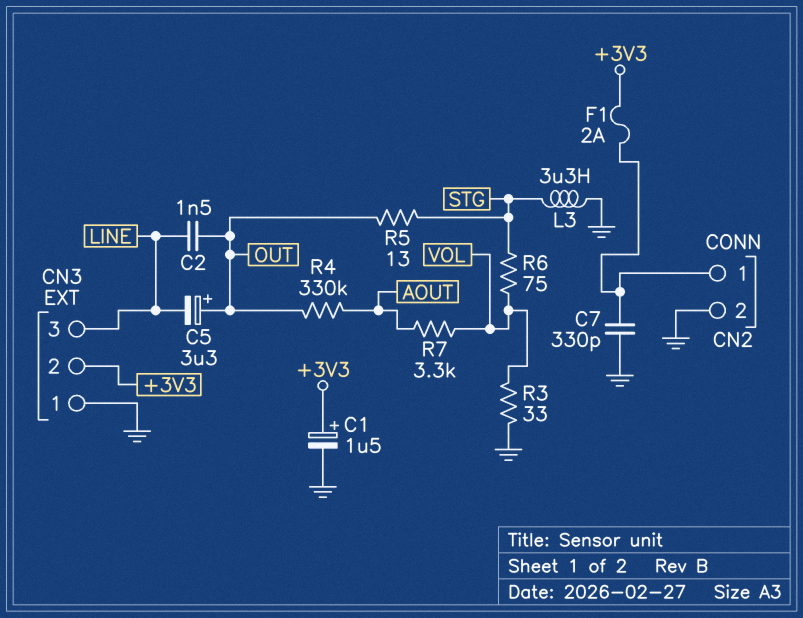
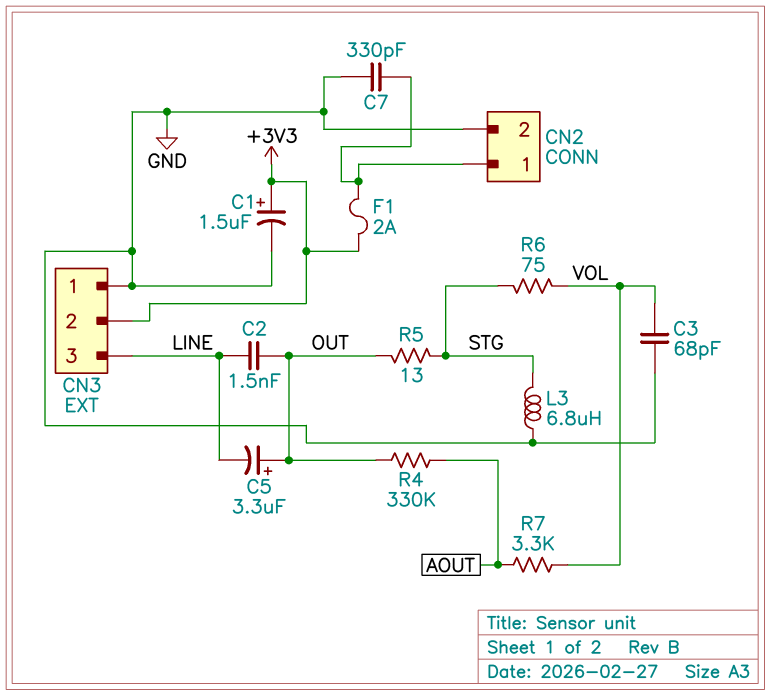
C3: none -> 68pF (GND, VOL)
L3: 3.3uH (GND, STG) -> 6.8uH (GND, STG)
R3: 33 (GND, VOL) -> none

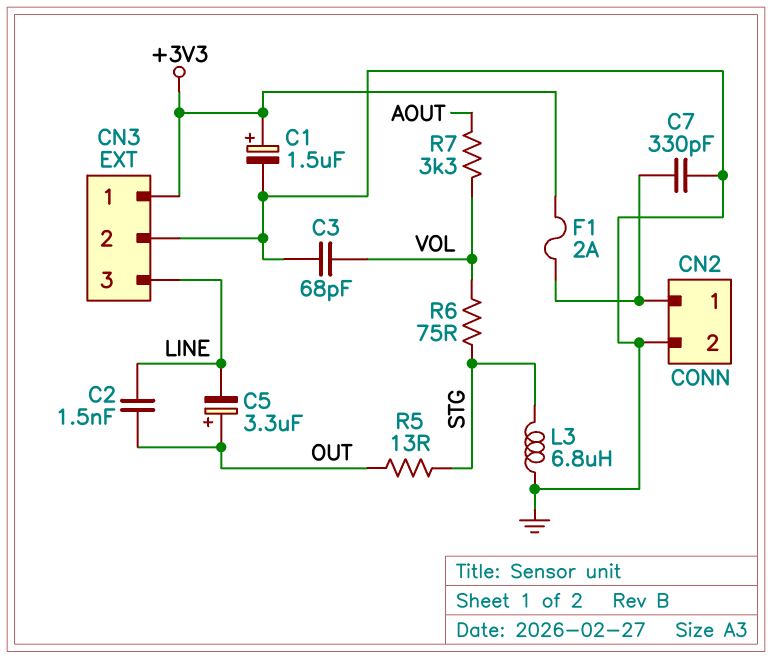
CN3 pin 1: GND -> +3V3
CN3 pin 2: +3V3 -> GND
R4: 330k (AOUT, OUT) -> none

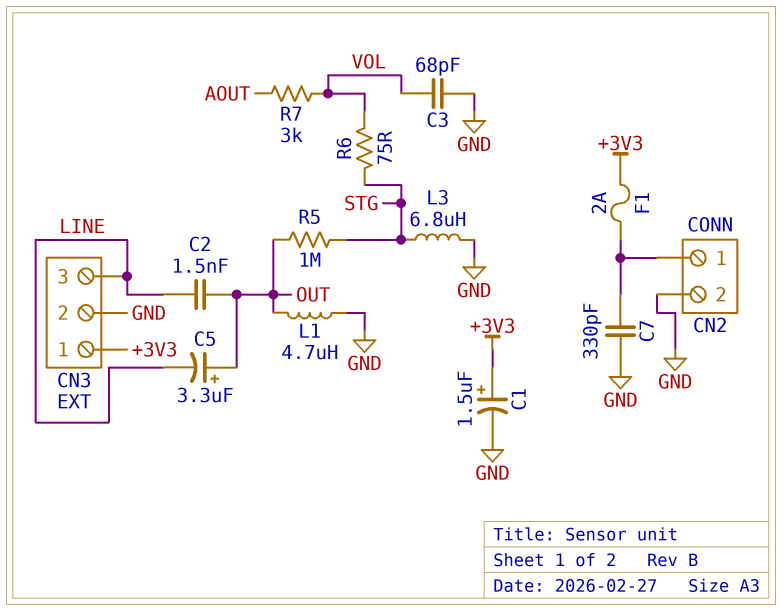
L1: none -> 4.7uH (GND, OUT)
R5: 13 (OUT, STG) -> 1M (OUT, STG)
R7: 3.3k (AOUT, VOL) -> 3k (AOUT, VOL)

